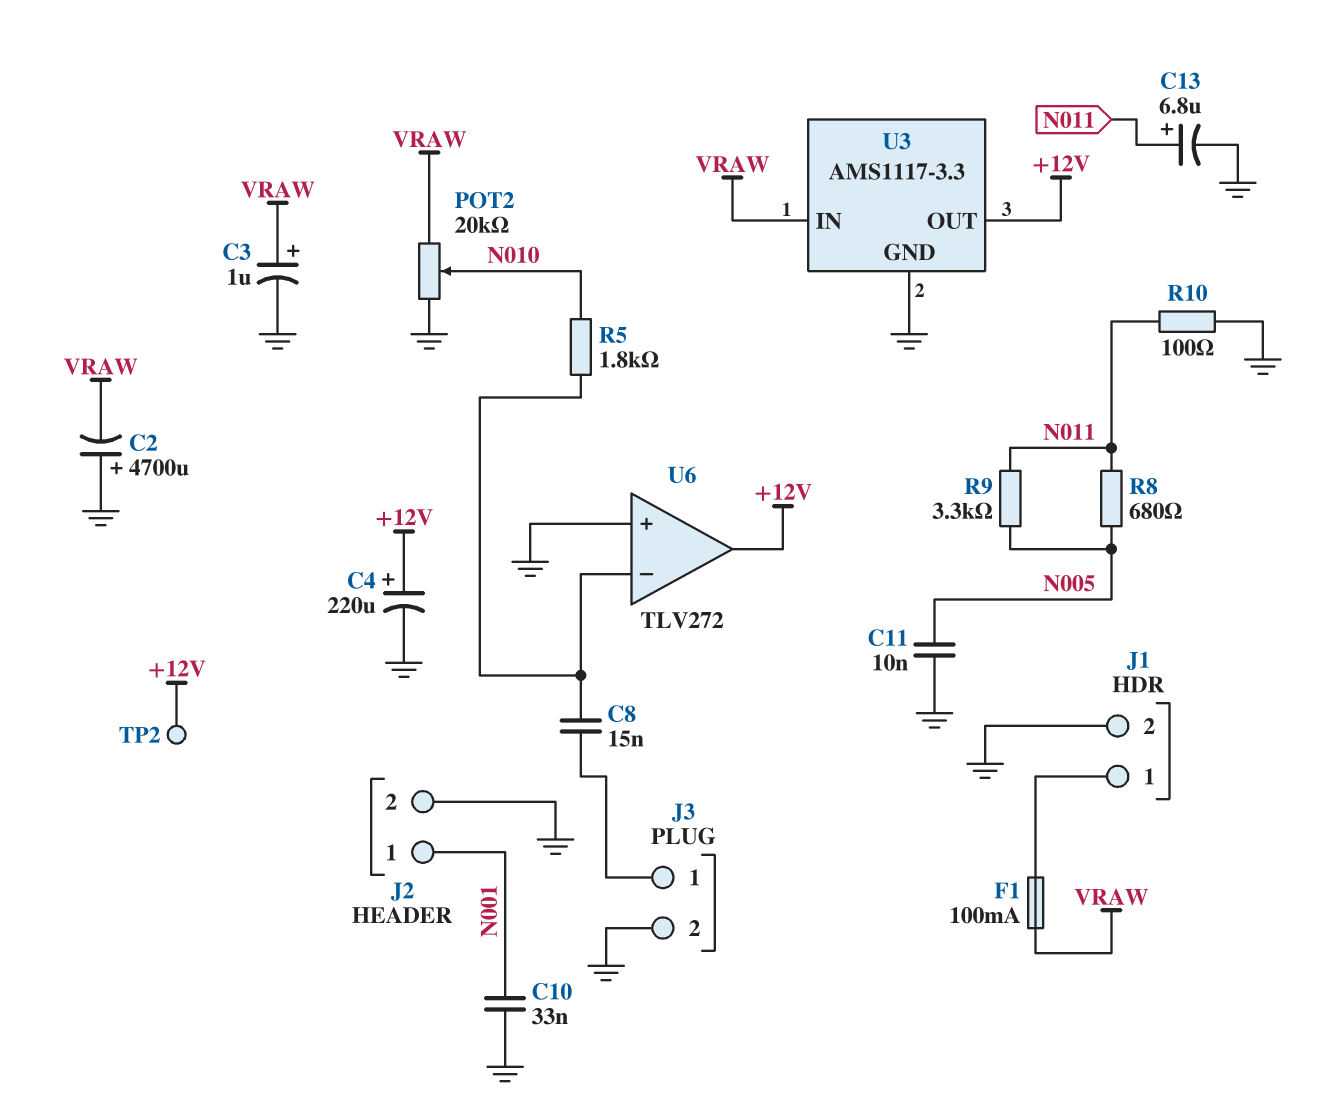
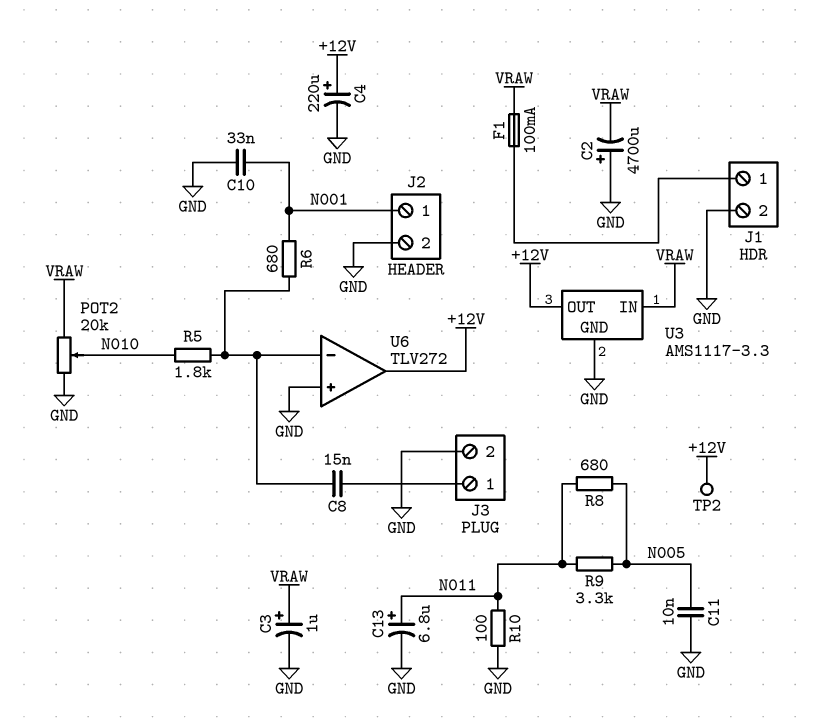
R6: none -> 680 (N001, U6/in-)

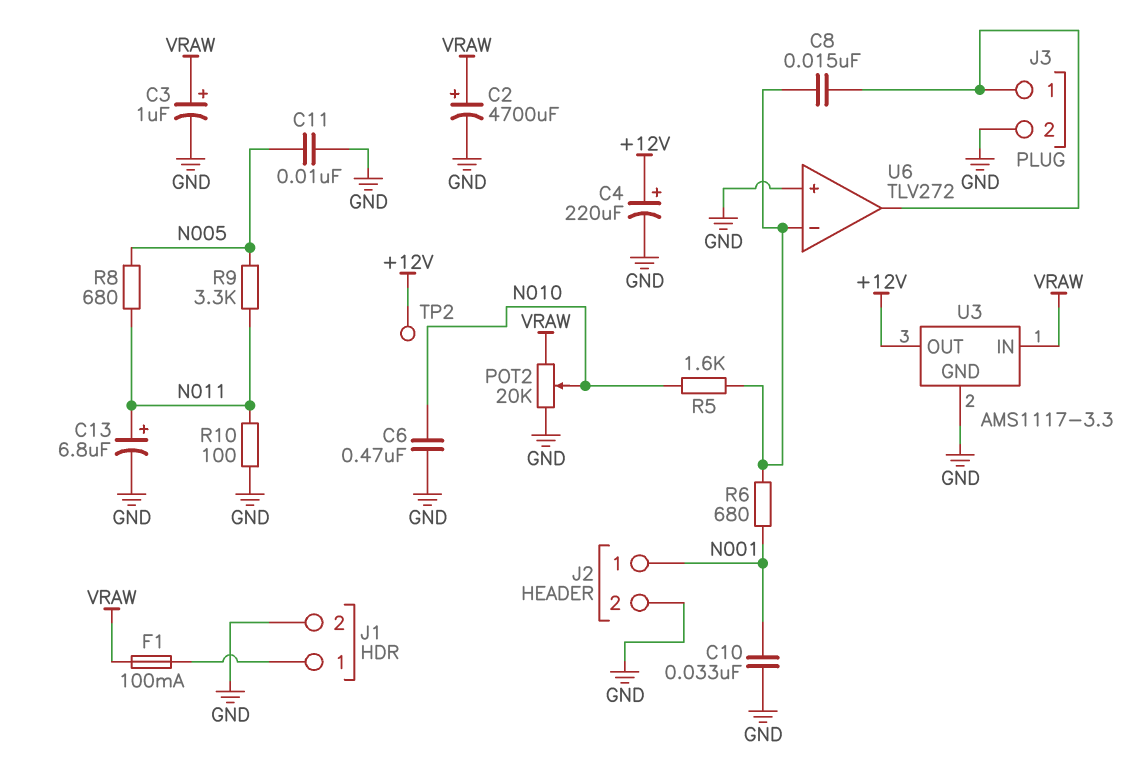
C2: 4700uF (plus GND, minus VRAW) -> 4700uF (plus VRAW, minus GND)
C6: none -> 470nF (GND, N010)
R5: 1.8k (N010, U6/in-) -> 1.6k (N010, U6/in-)
U6 pin out: +12V -> J3/1

